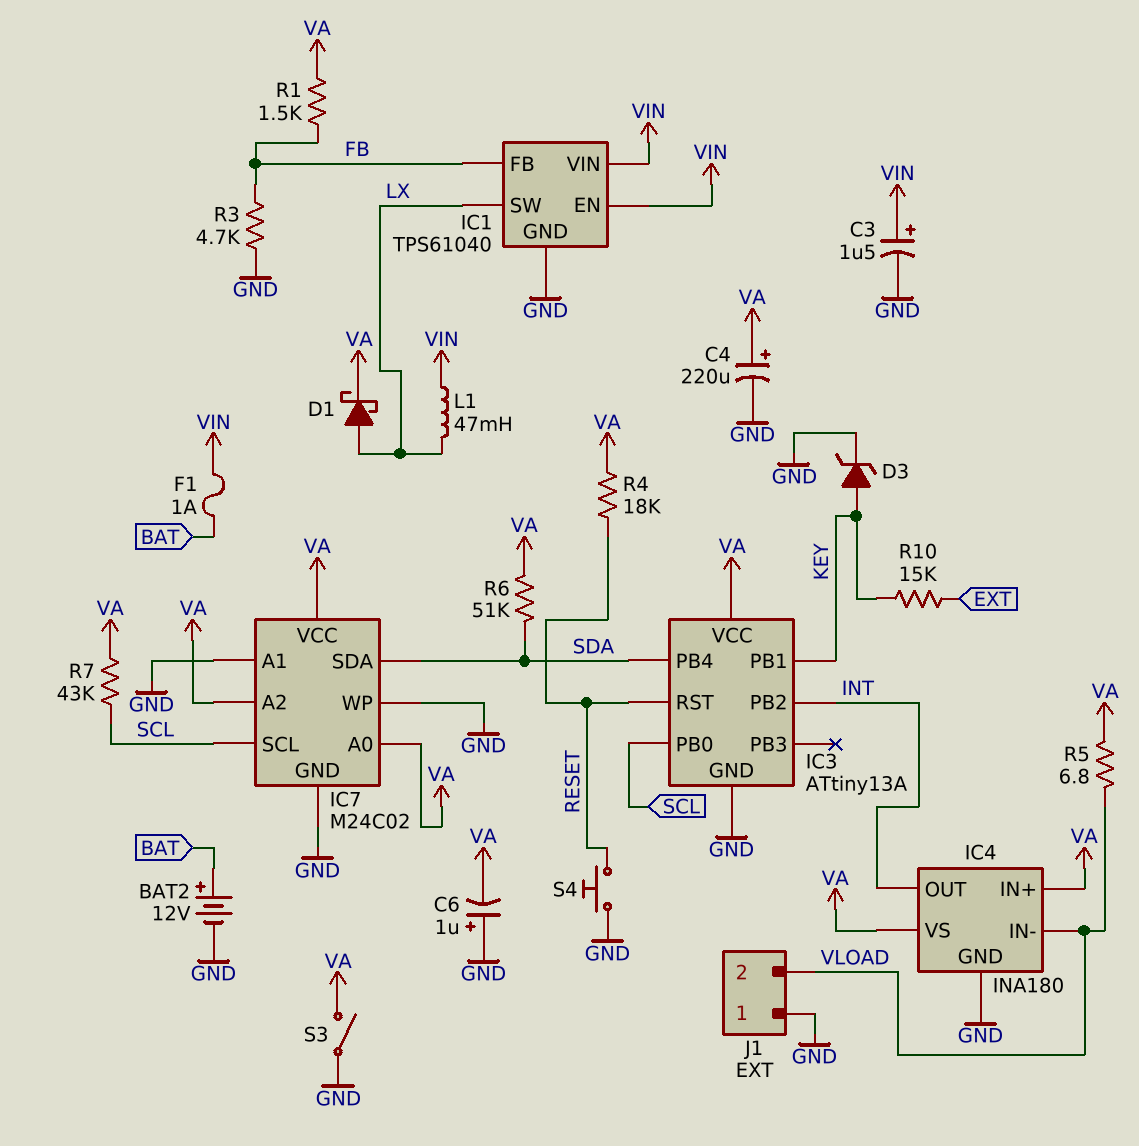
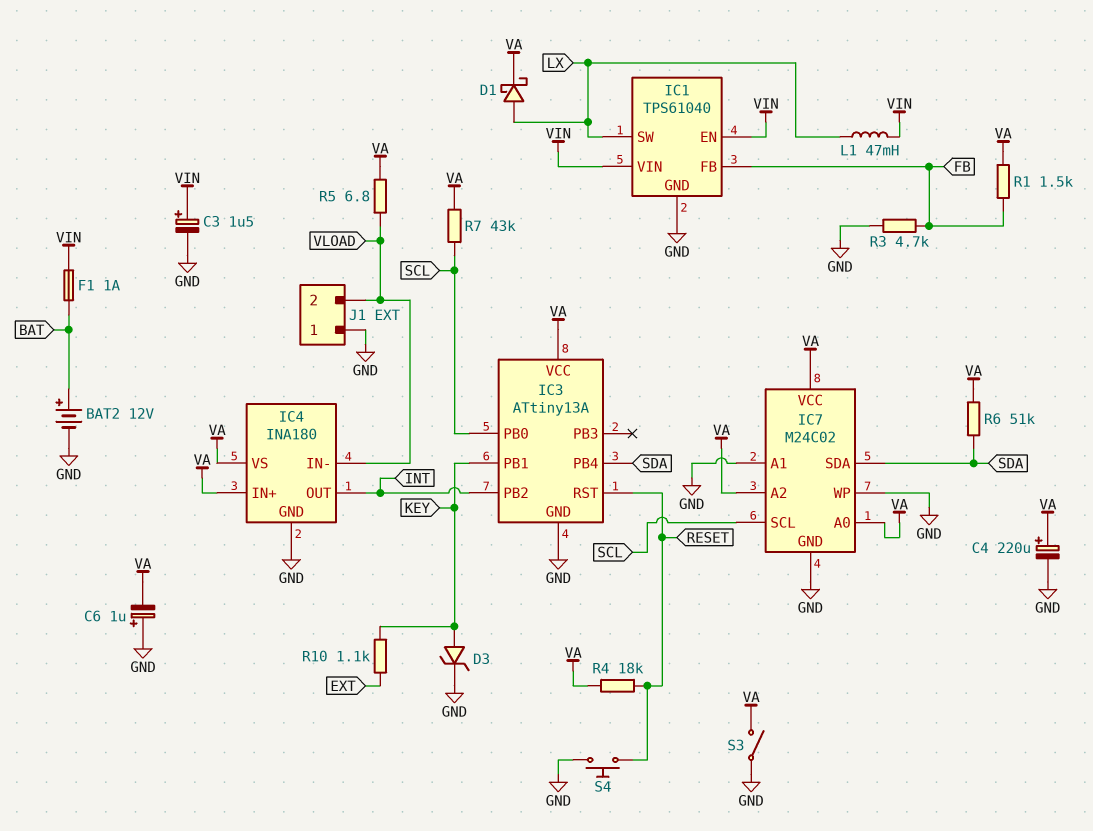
R10: 15k (EXT, KEY) -> 1.1k (EXT, KEY)

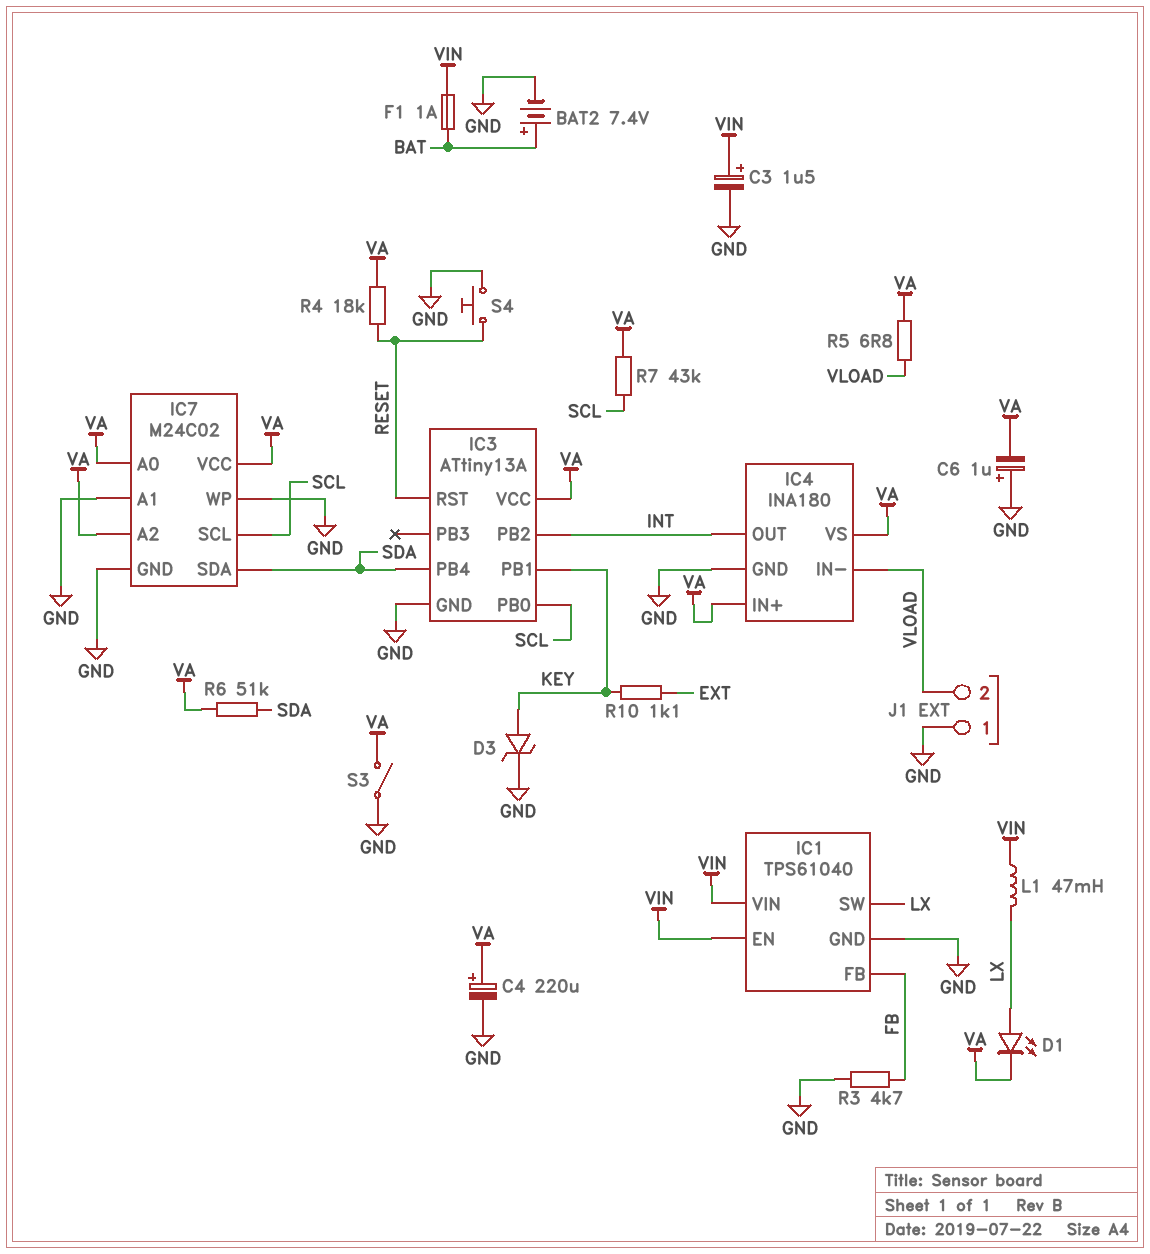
BAT2: 12V (plus BAT, minus GND) -> 7.4V (plus BAT, minus GND)
D1: schottky (A LX, K VA) -> LED (A LX, K VA)
R1: 1.5k (FB, VA) -> none

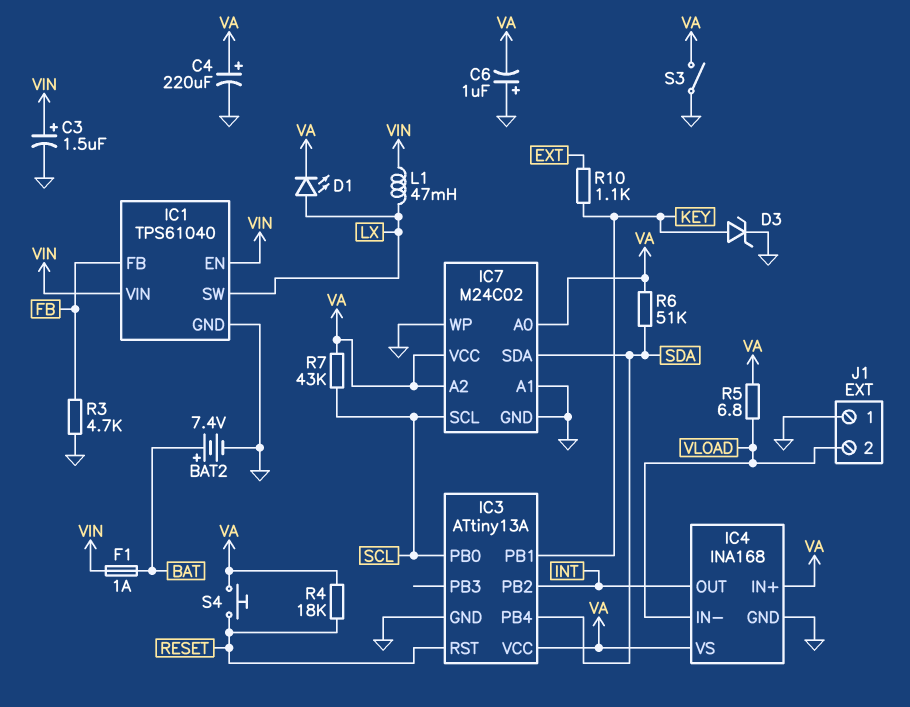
IC4: INA180 -> INA168
S4: button (GND, RESET) -> button (RESET, VA)

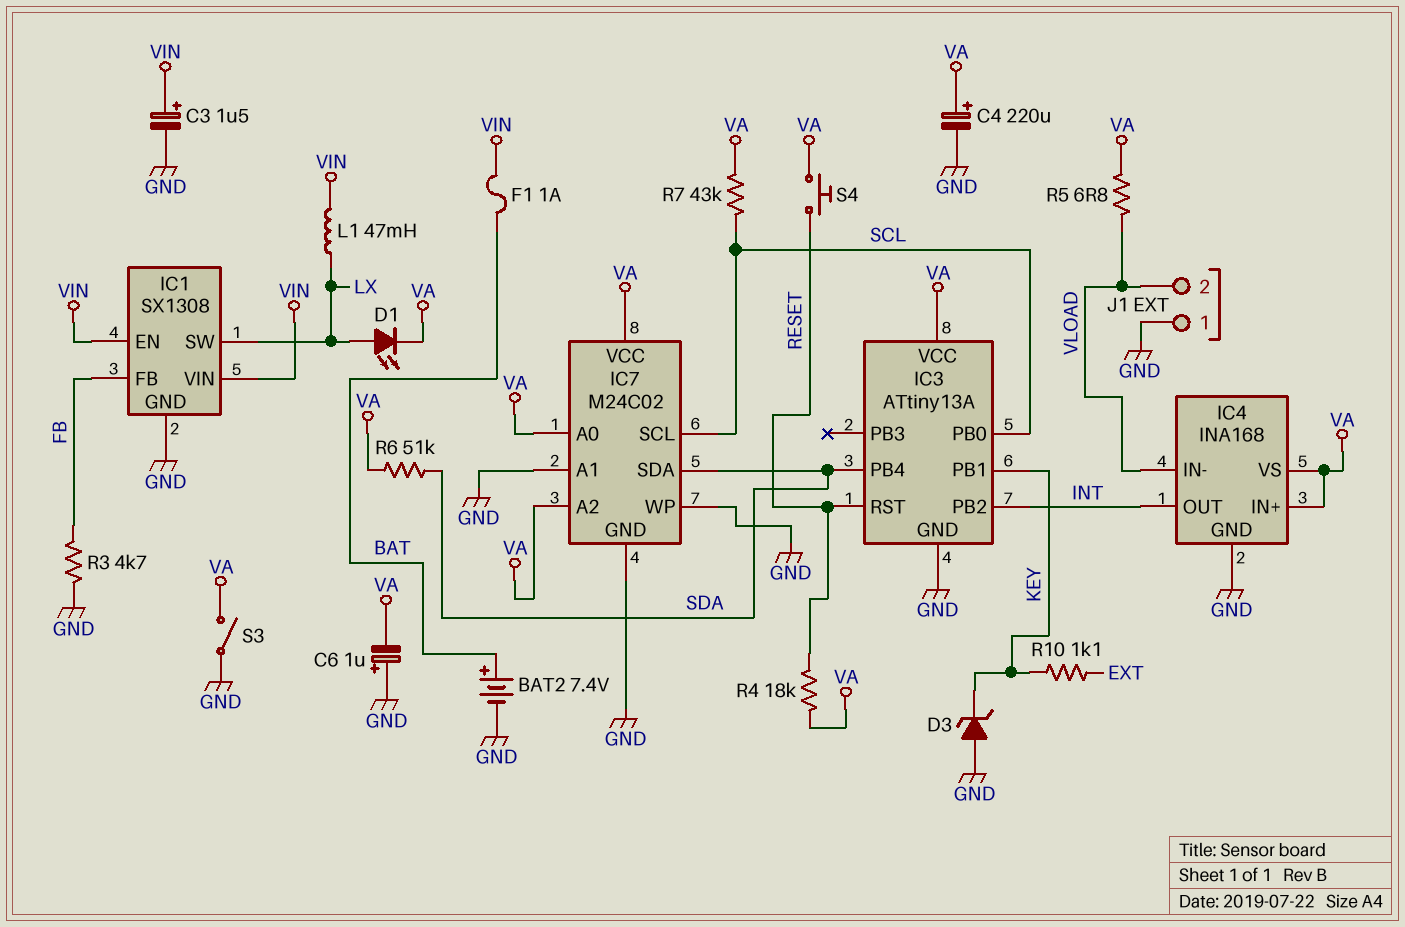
D3: zener (A KEY, K GND) -> zener (A GND, K KEY)
IC1: TPS61040 -> SX1308

